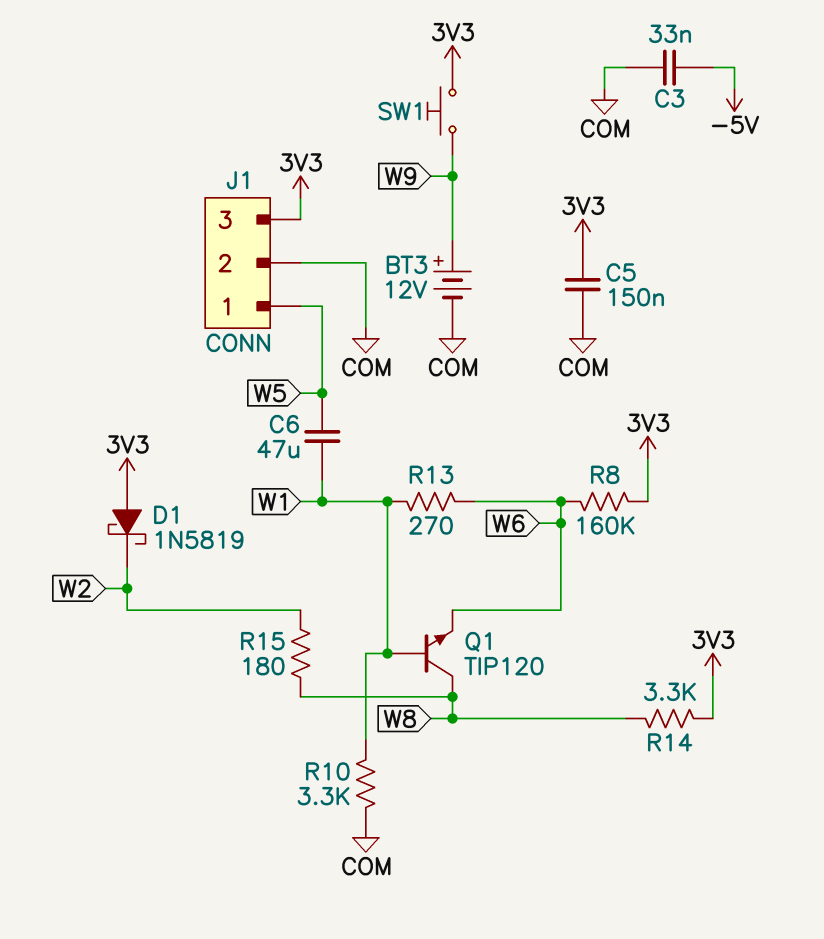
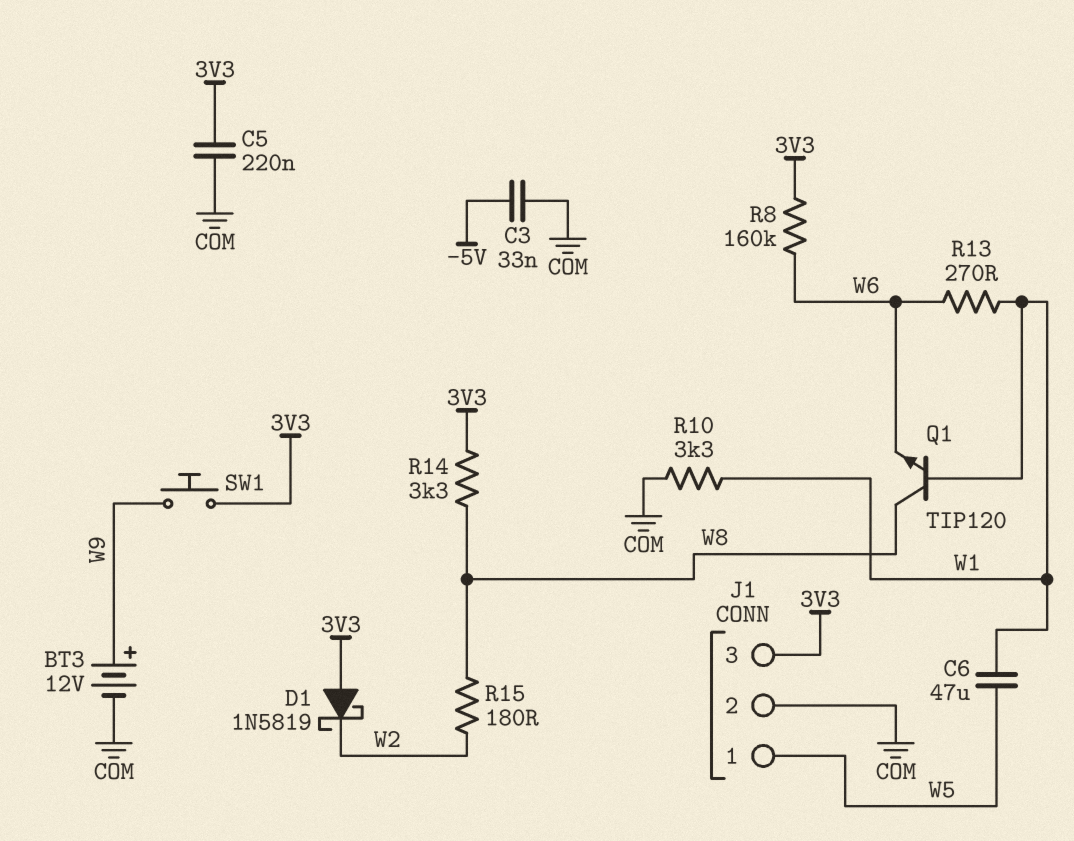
C5: 150nF (3V3, COM) -> 220nF (3V3, COM)

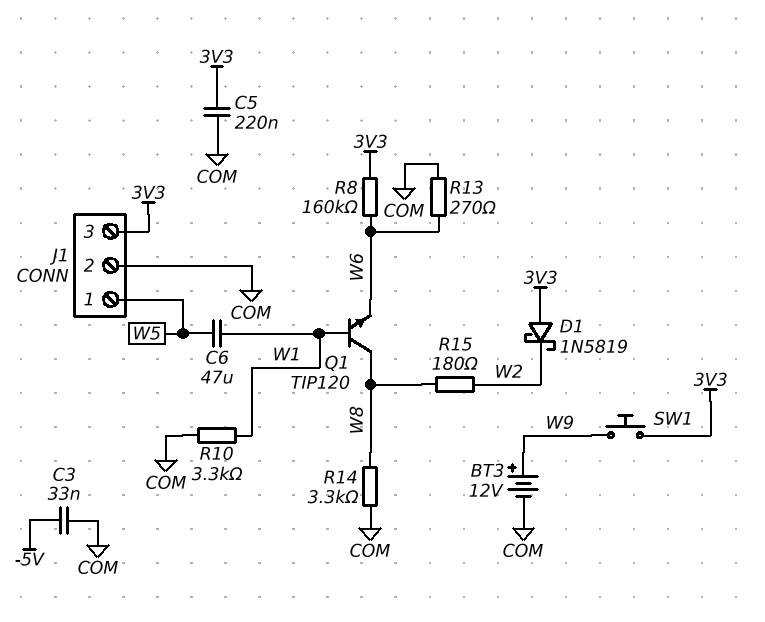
R13: 270 (W1, W6) -> 270 (COM, W6)
R14: 3.3k (3V3, W8) -> 3.3k (COM, W8)

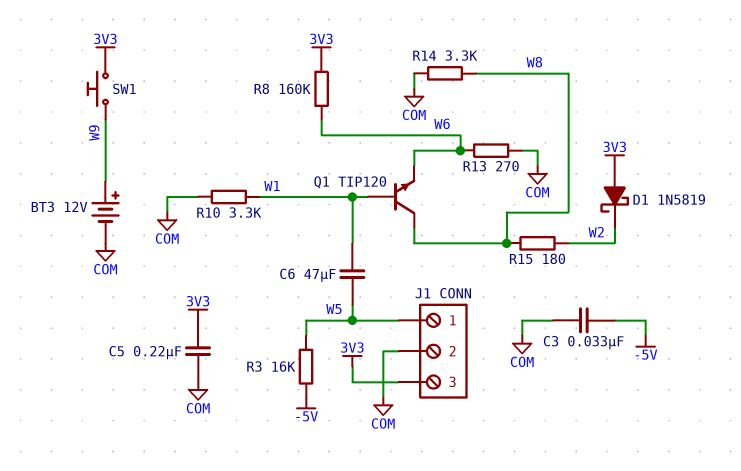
R3: none -> 16k (-5V, W5)

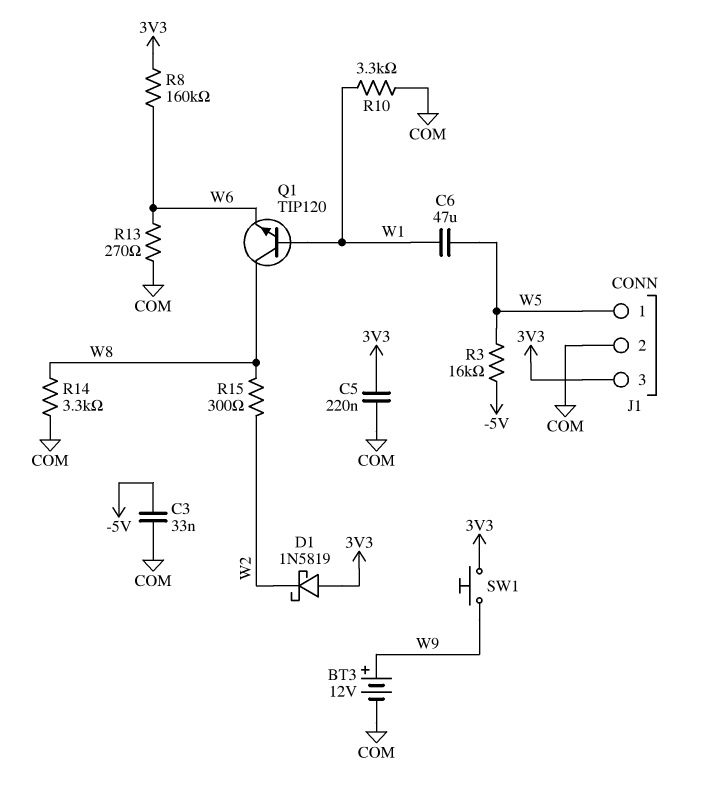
R15: 180 (W2, W8) -> 300 (W2, W8)

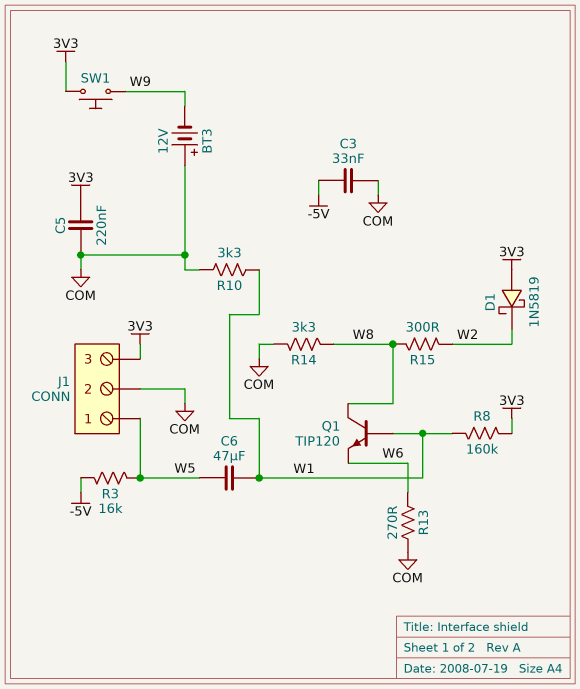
BT3: 12V (plus W9, minus COM) -> 12V (plus COM, minus W9)
R8: 160k (3V3, W6) -> 160k (3V3, W1)

